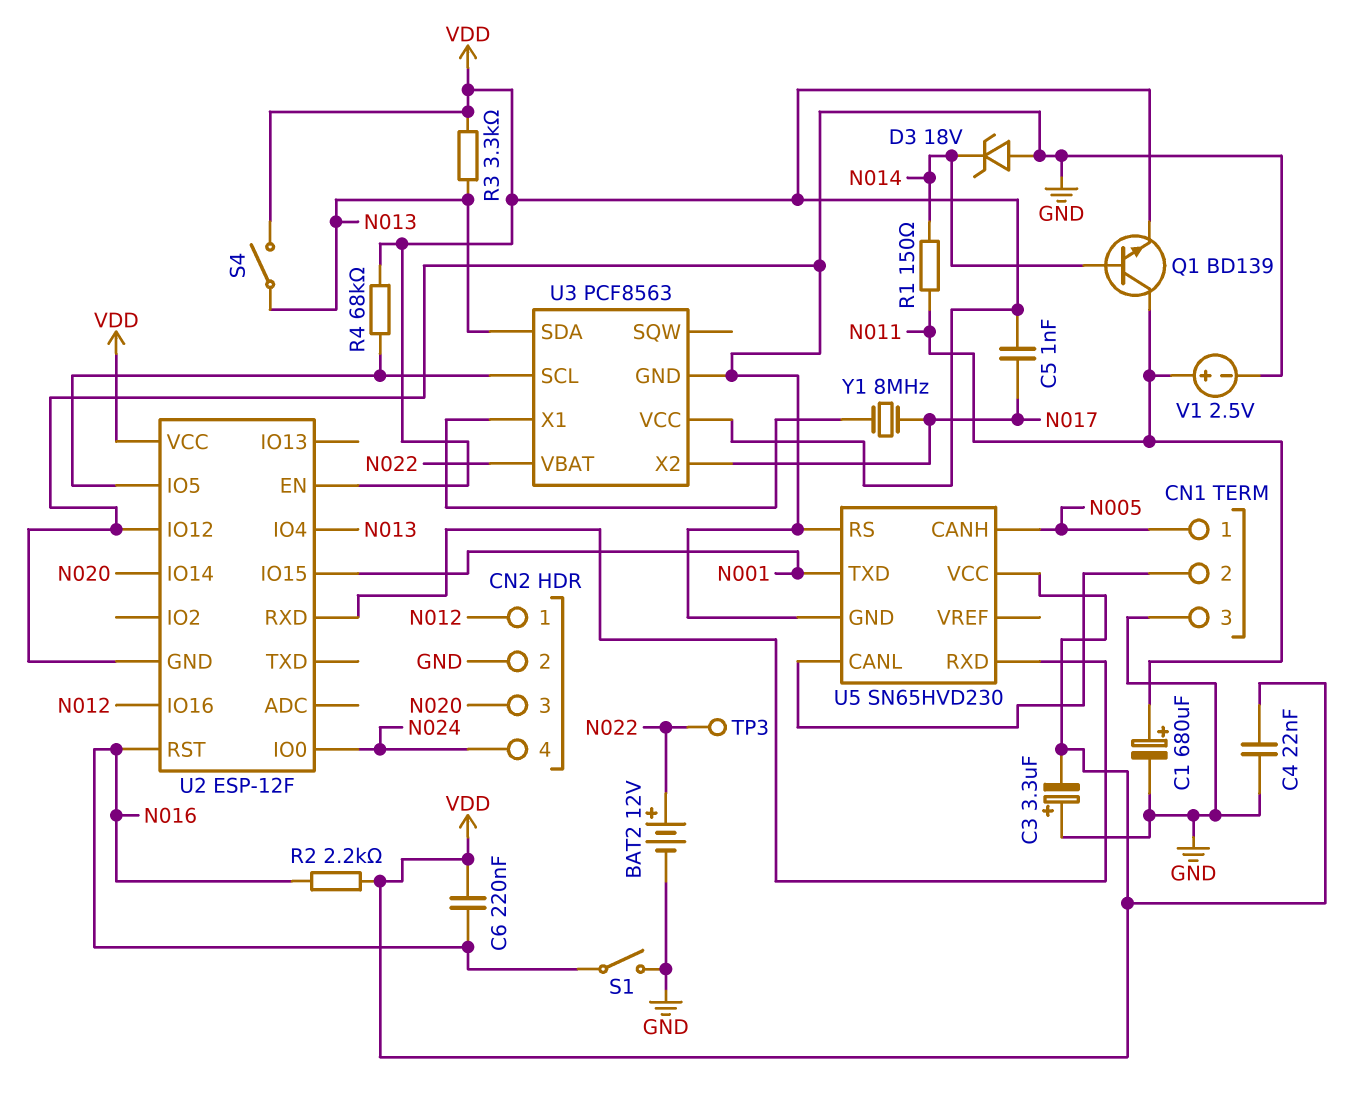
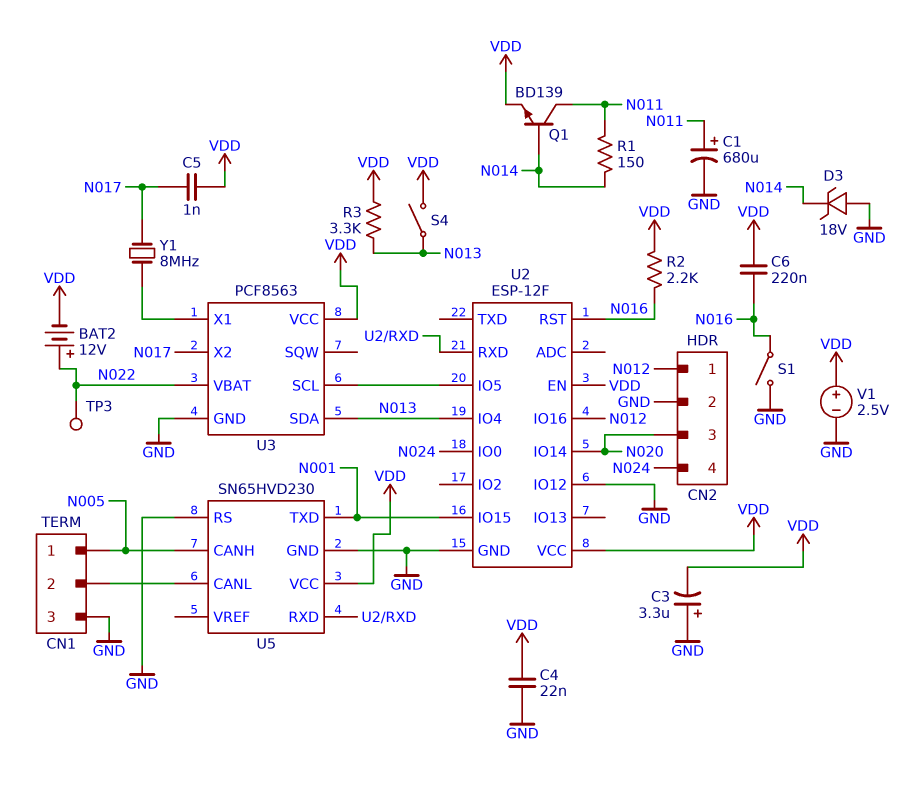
BAT2: 12V (plus N022, minus GND) -> 12V (plus N022, minus VDD)
R4: 68k (U2/IO5, VDD) -> none
V1: 2.5V (plus N011, minus GND) -> 2.5V (plus VDD, minus GND)

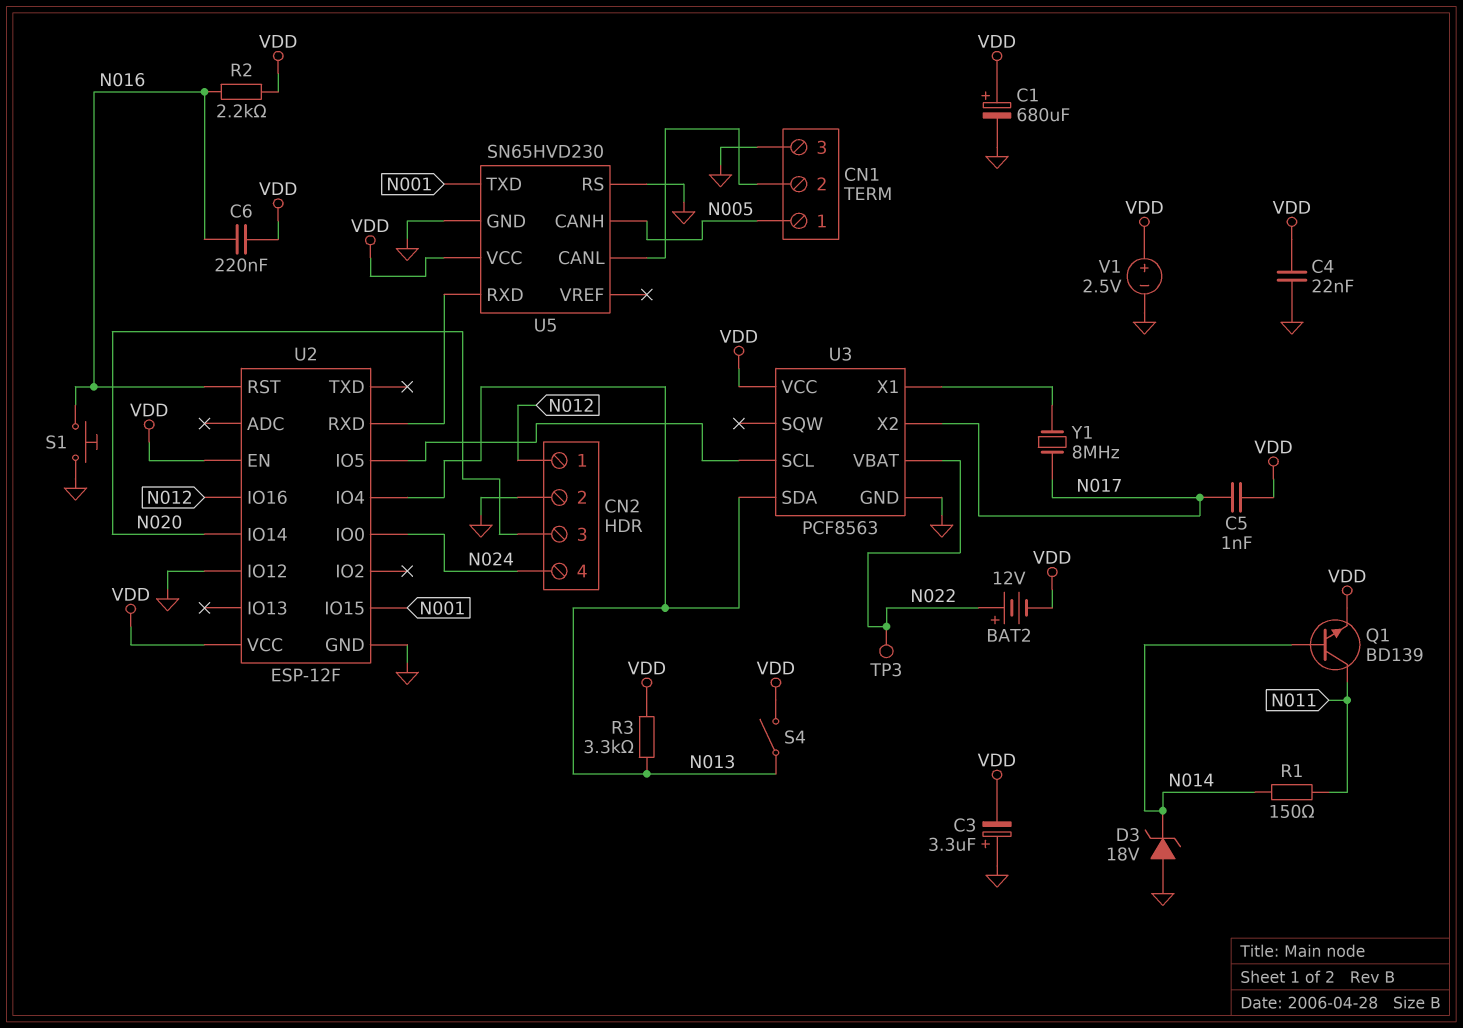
C1: 680uF (plus N011, minus GND) -> 680uF (plus VDD, minus GND)
S1: switch (GND, N016) -> button (GND, N016)

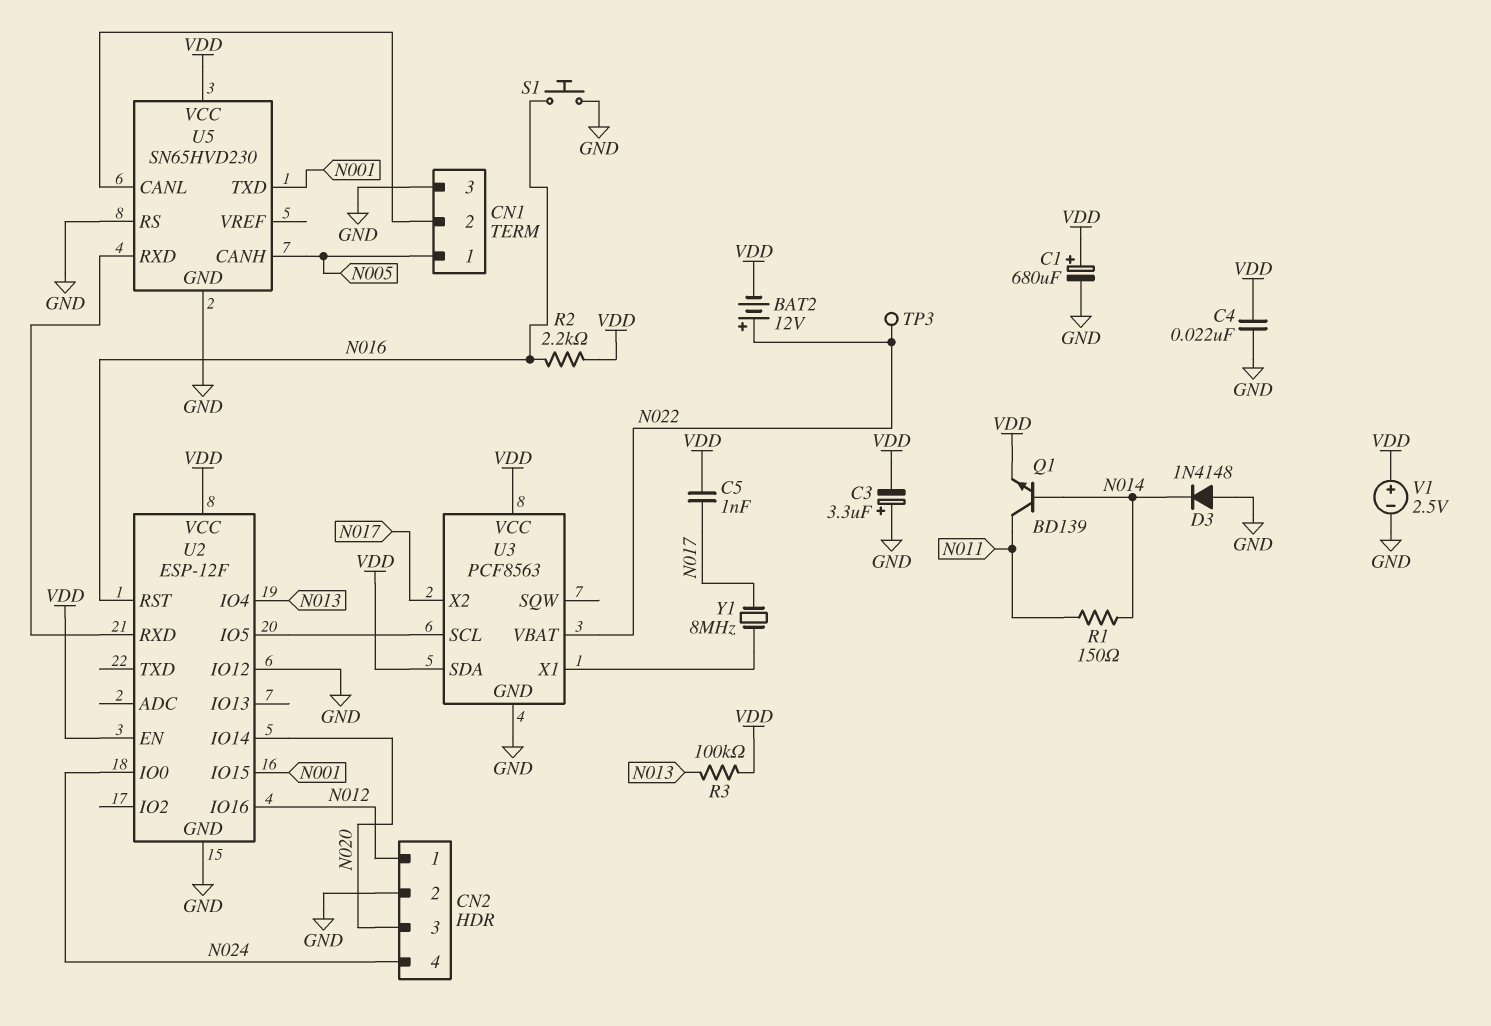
C6: 220nF (N016, VDD) -> none
D3: zener 18V (A GND, K N014) -> diode 1N4148 (A GND, K N014)
R3: 3.3k (N013, VDD) -> 100k (N013, VDD)
S4: switch (N013, VDD) -> none
U3 pin SDA: N013 -> VDD

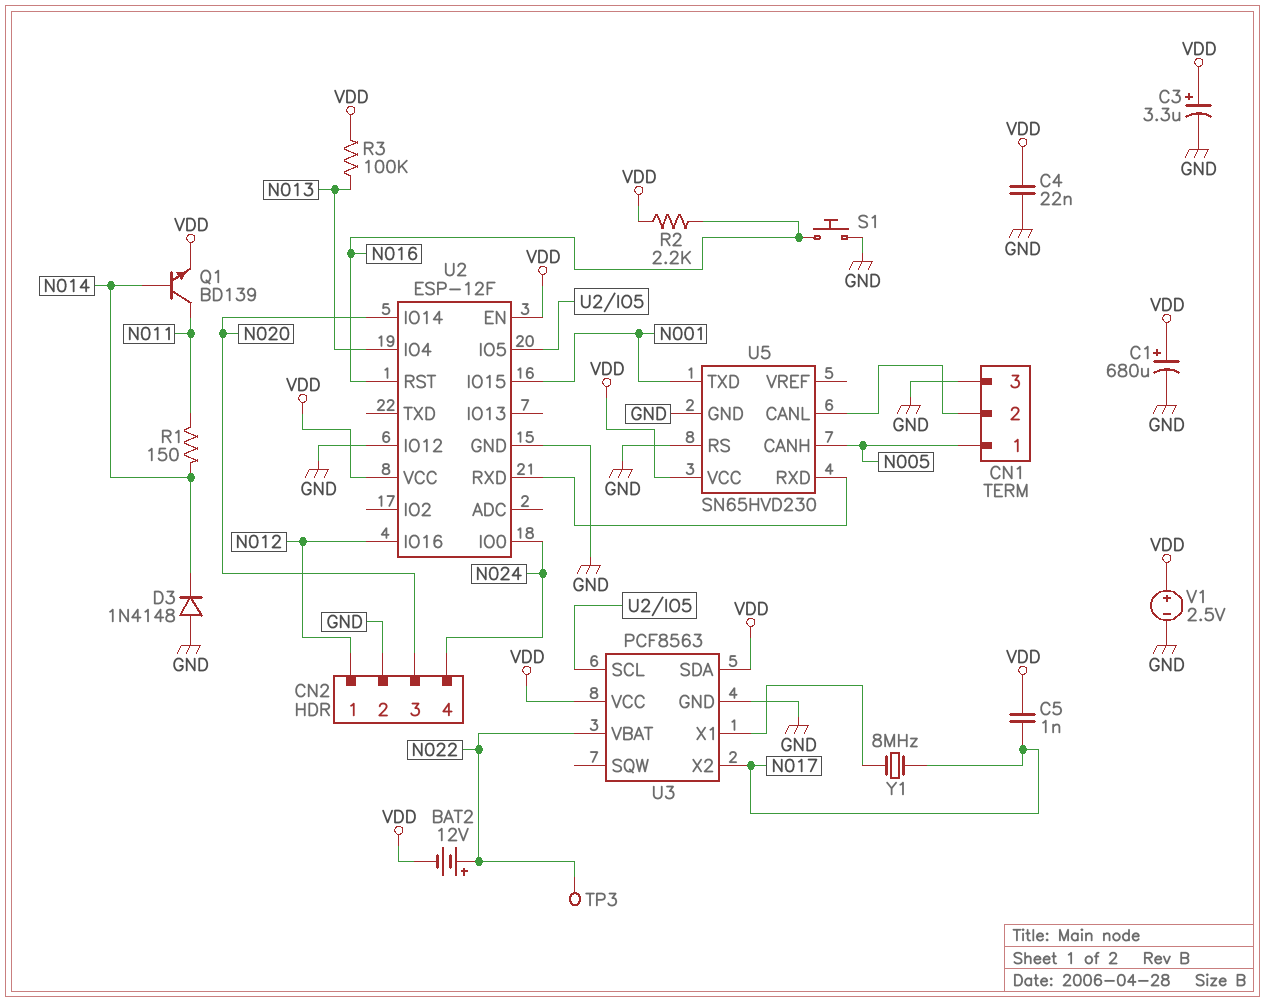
C3: 3.3uF (plus GND, minus VDD) -> 3.3uF (plus VDD, minus GND)

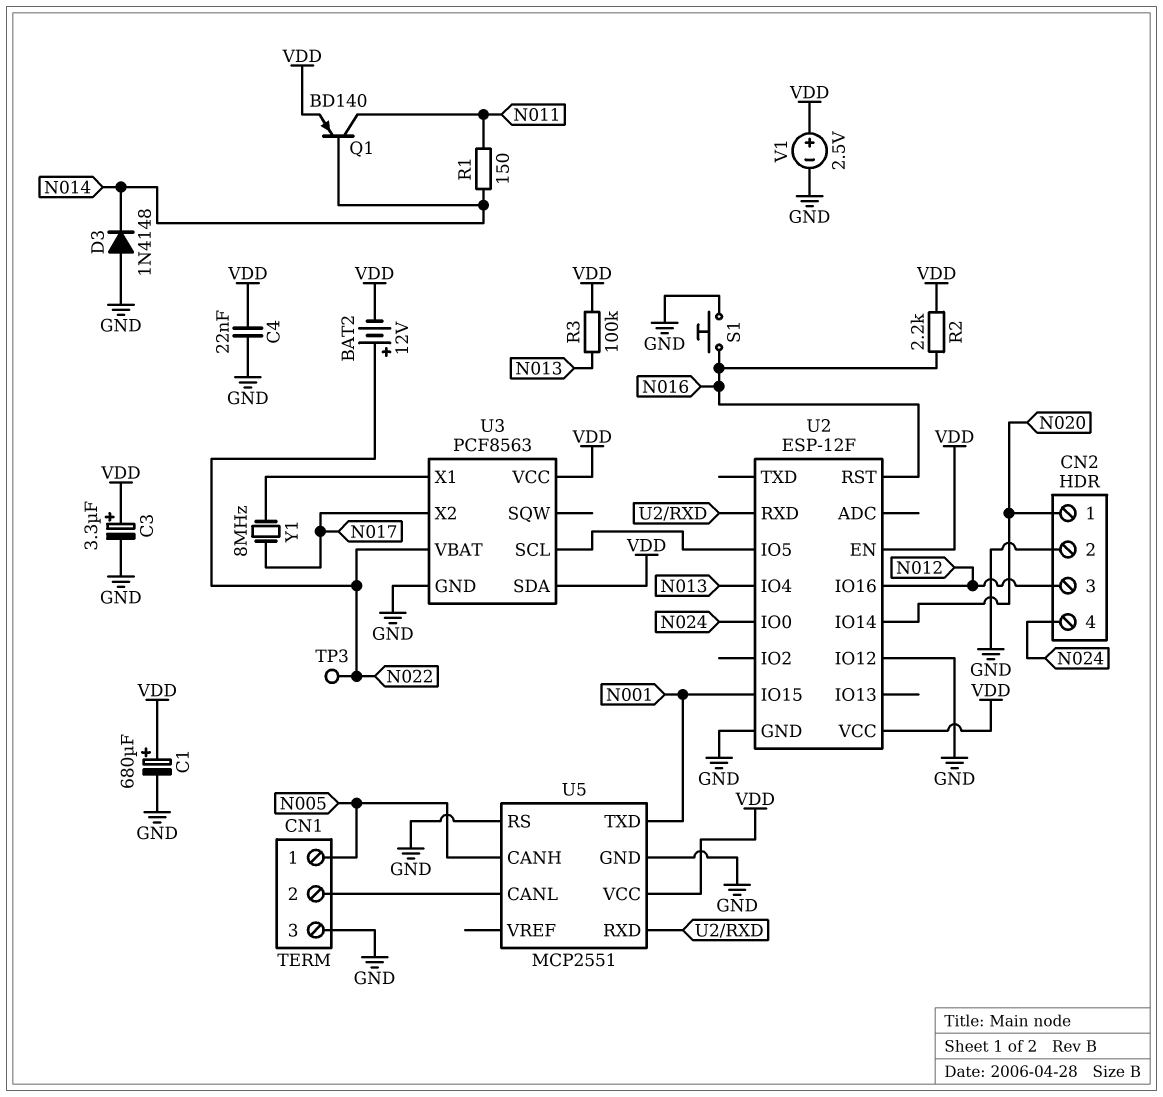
C5: 1nF (N017, VDD) -> none
CN2 pin 1: N012 -> N020
CN2 pin 3: N020 -> N012
Q1: NPN BD139 (B N014, C N011, E VDD) -> PNP BD140 (B N014, C N011, E VDD)
U5: SN65HVD230 -> MCP2551

